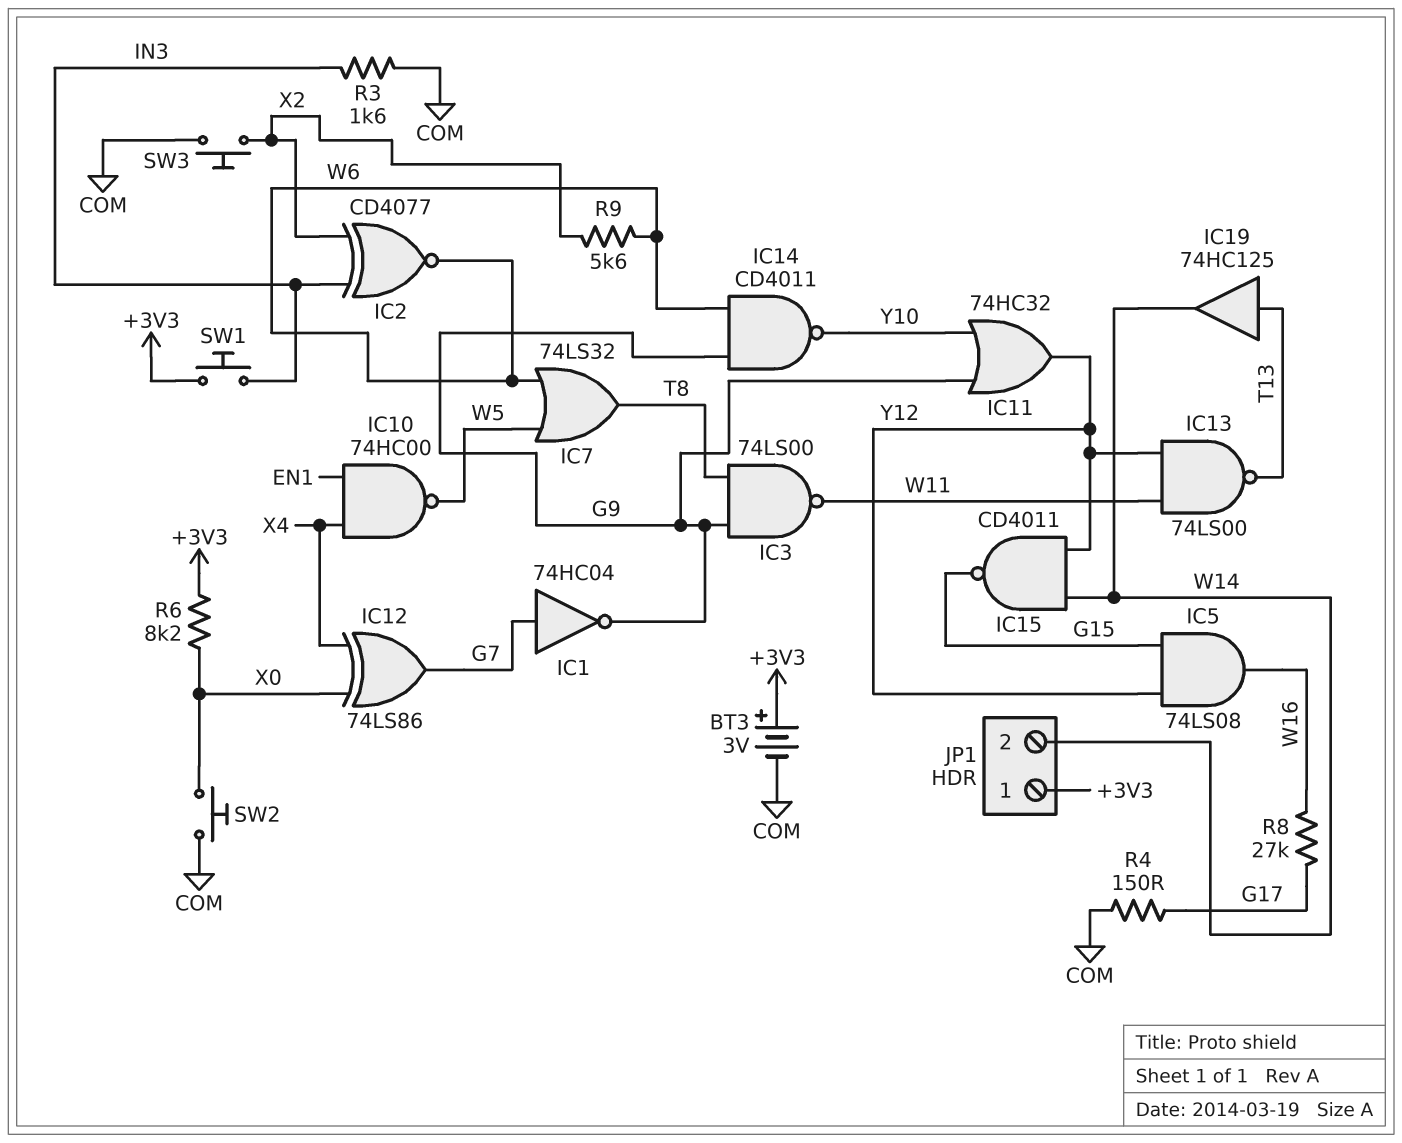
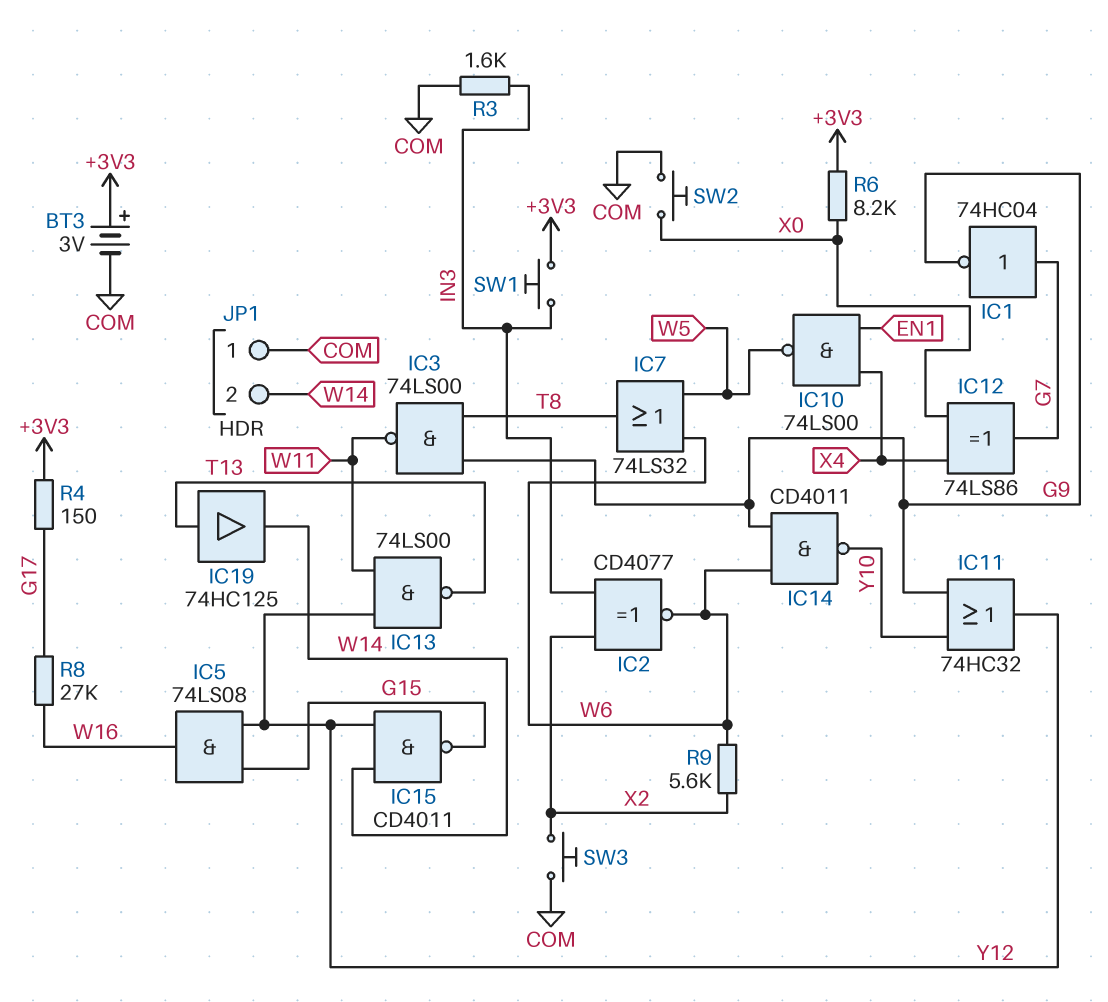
IC10: NAND 74HC00 (in EN1, in X4, out W5) -> NAND 74LS00 (in EN1, in X4, out W5)
JP1 pin 1: +3V3 -> COM
R4: 150 (COM, G17) -> 150 (+3V3, G17)

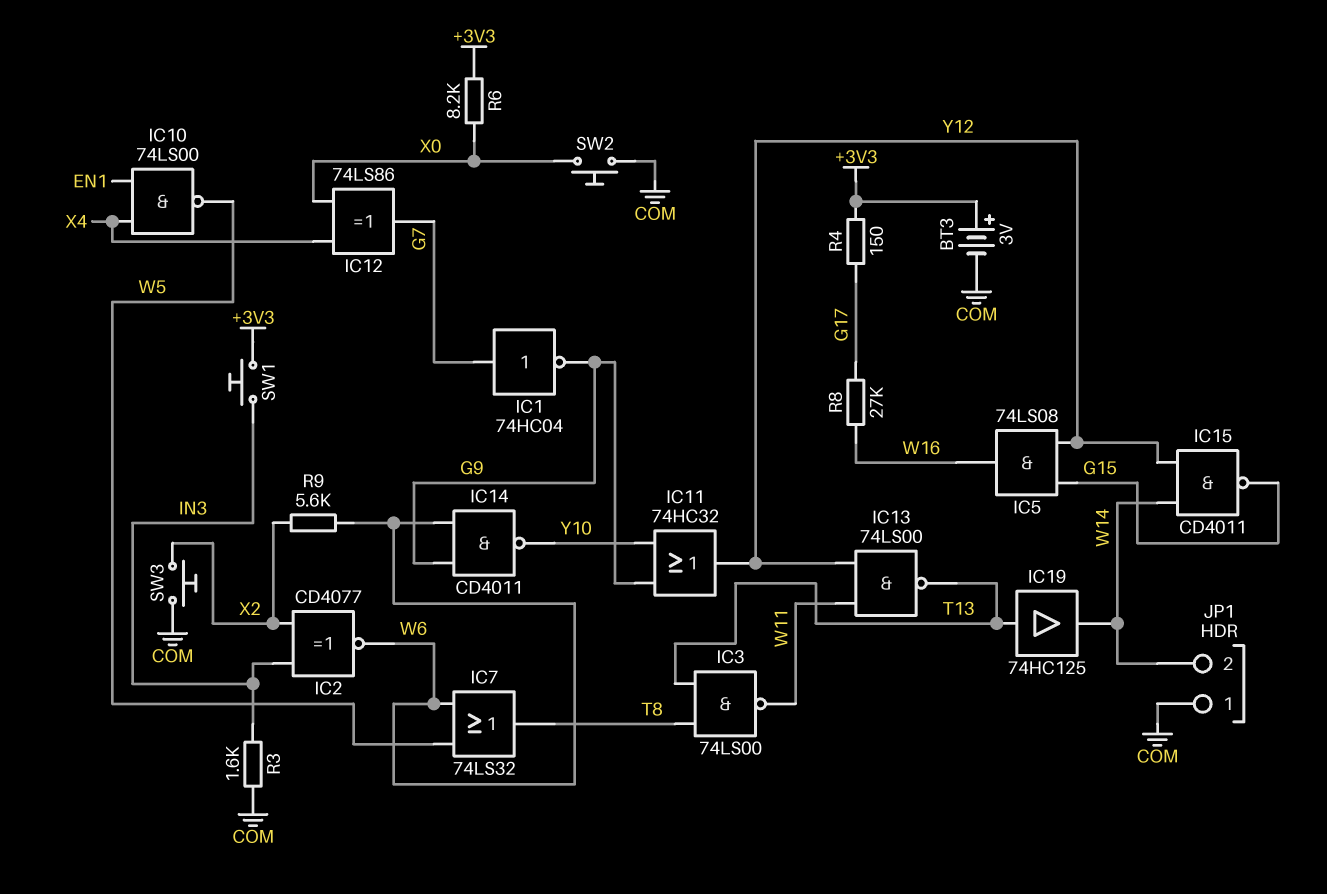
IC3: NAND 74LS00 (in G9, in T8, out W11) -> NAND 74LS00 (in T8, in T13, out W11)

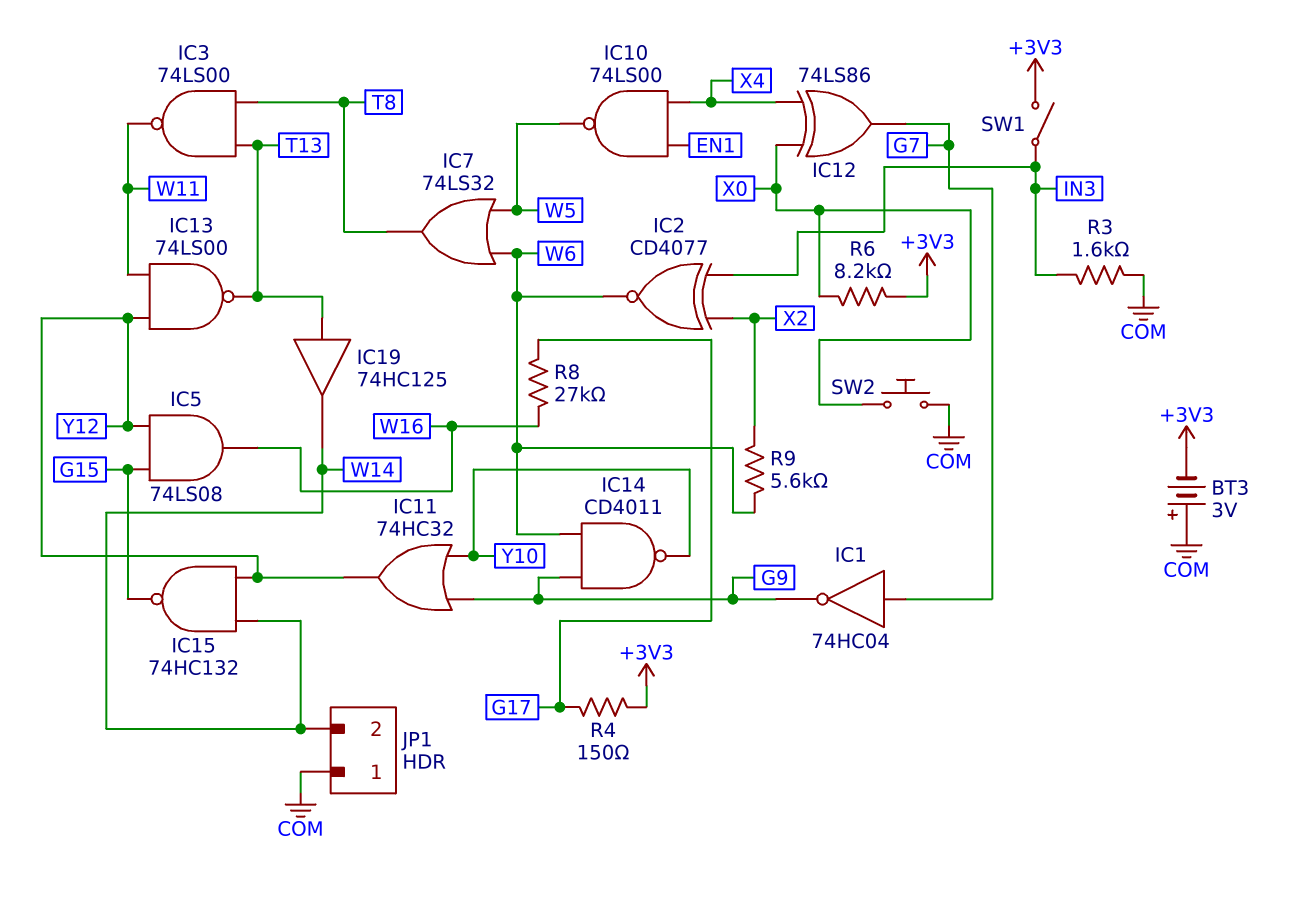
BT3: 3V (plus +3V3, minus COM) -> 3V (plus COM, minus +3V3)
IC15: NAND CD4011 (in W14, in Y12, out G15) -> NAND 74HC132 (in W14, in Y12, out G15)
SW1: button (+3V3, IN3) -> switch (+3V3, IN3)
SW3: button (COM, X2) -> none

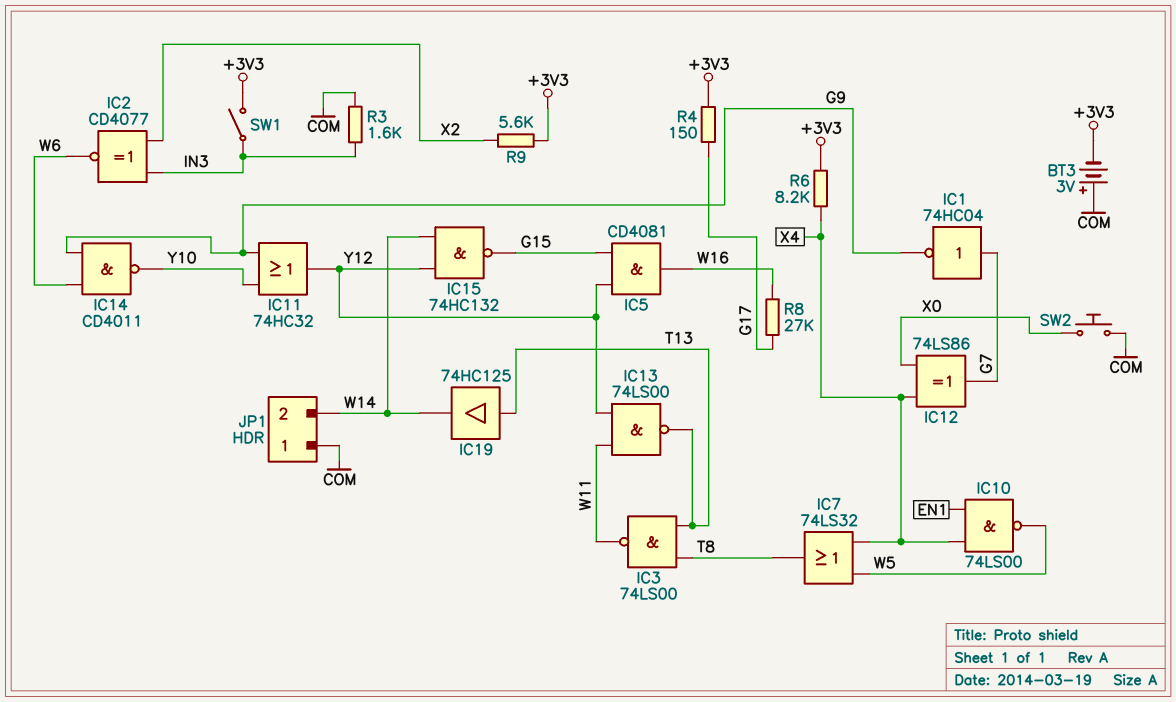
IC5: AND 74LS08 (in G15, in Y12, out W16) -> AND CD4081 (in G15, in Y12, out W16)
IC7: OR 74LS32 (in W5, in W6, out T8) -> OR 74LS32 (in W5, in X4, out T8)
R6: 8.2k (+3V3, X0) -> 8.2k (+3V3, X4)
R9: 5.6k (W6, X2) -> 5.6k (+3V3, X2)

